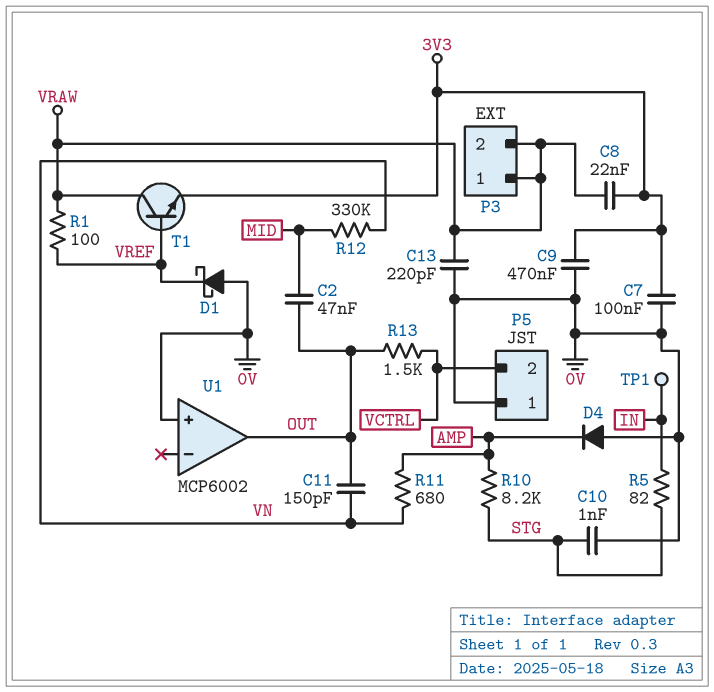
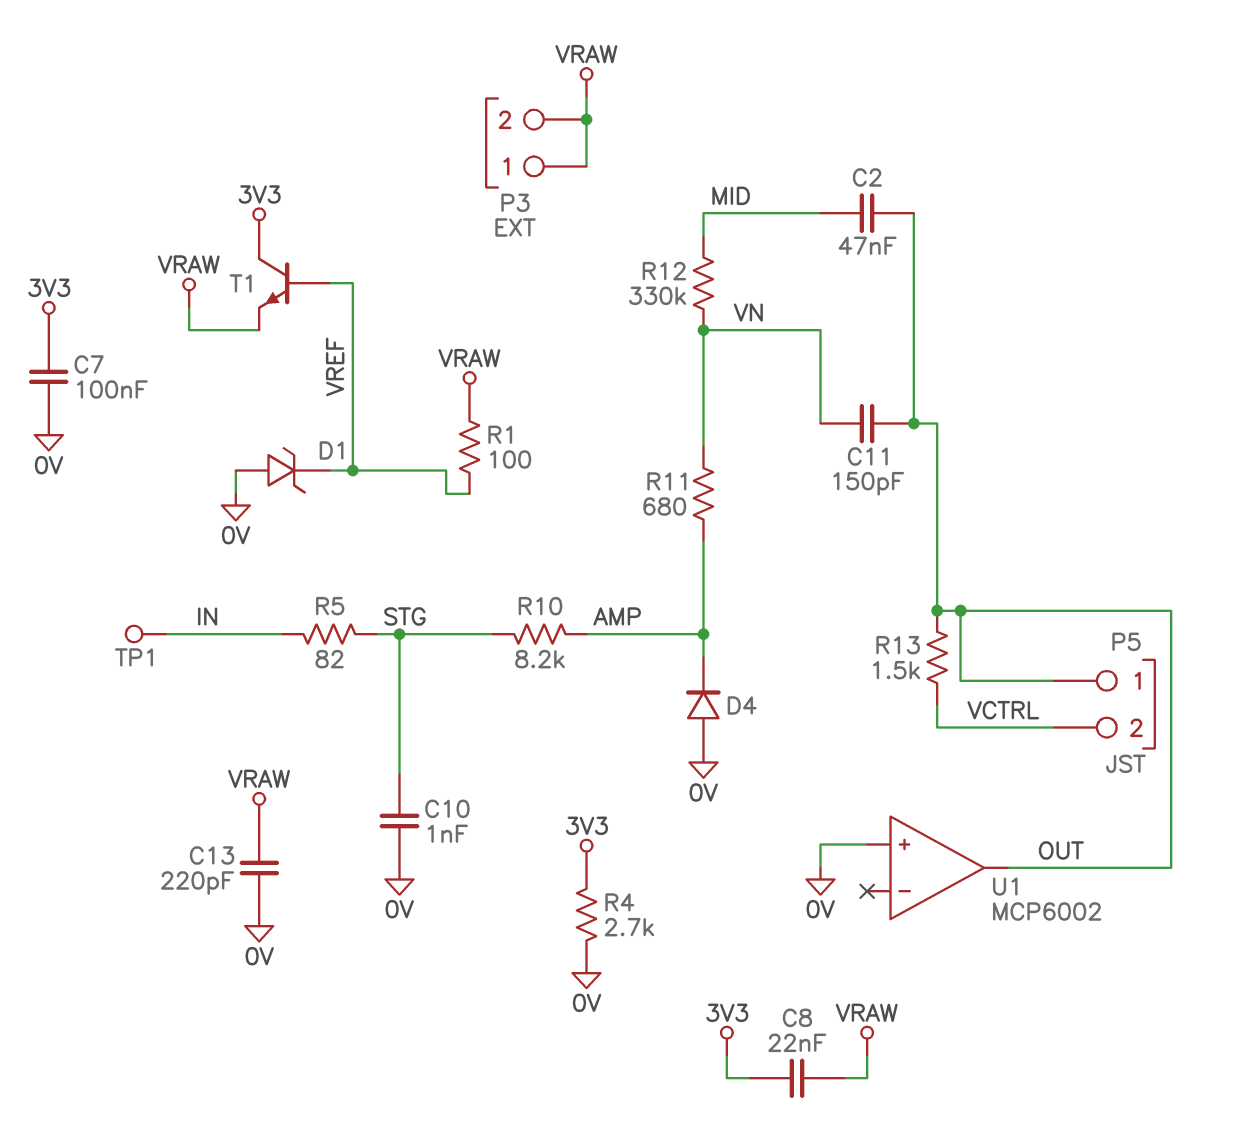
C9: 470nF (0V, 3V3) -> none
D1: schottky (A 0V, K VREF) -> zener (A 0V, K VREF)
P5 pin 1: 0V -> OUT
R4: none -> 2.7k (0V, 3V3)
T1: NPN (B VREF, C VRAW, E 3V3) -> NPN (B VREF, C 3V3, E VRAW)

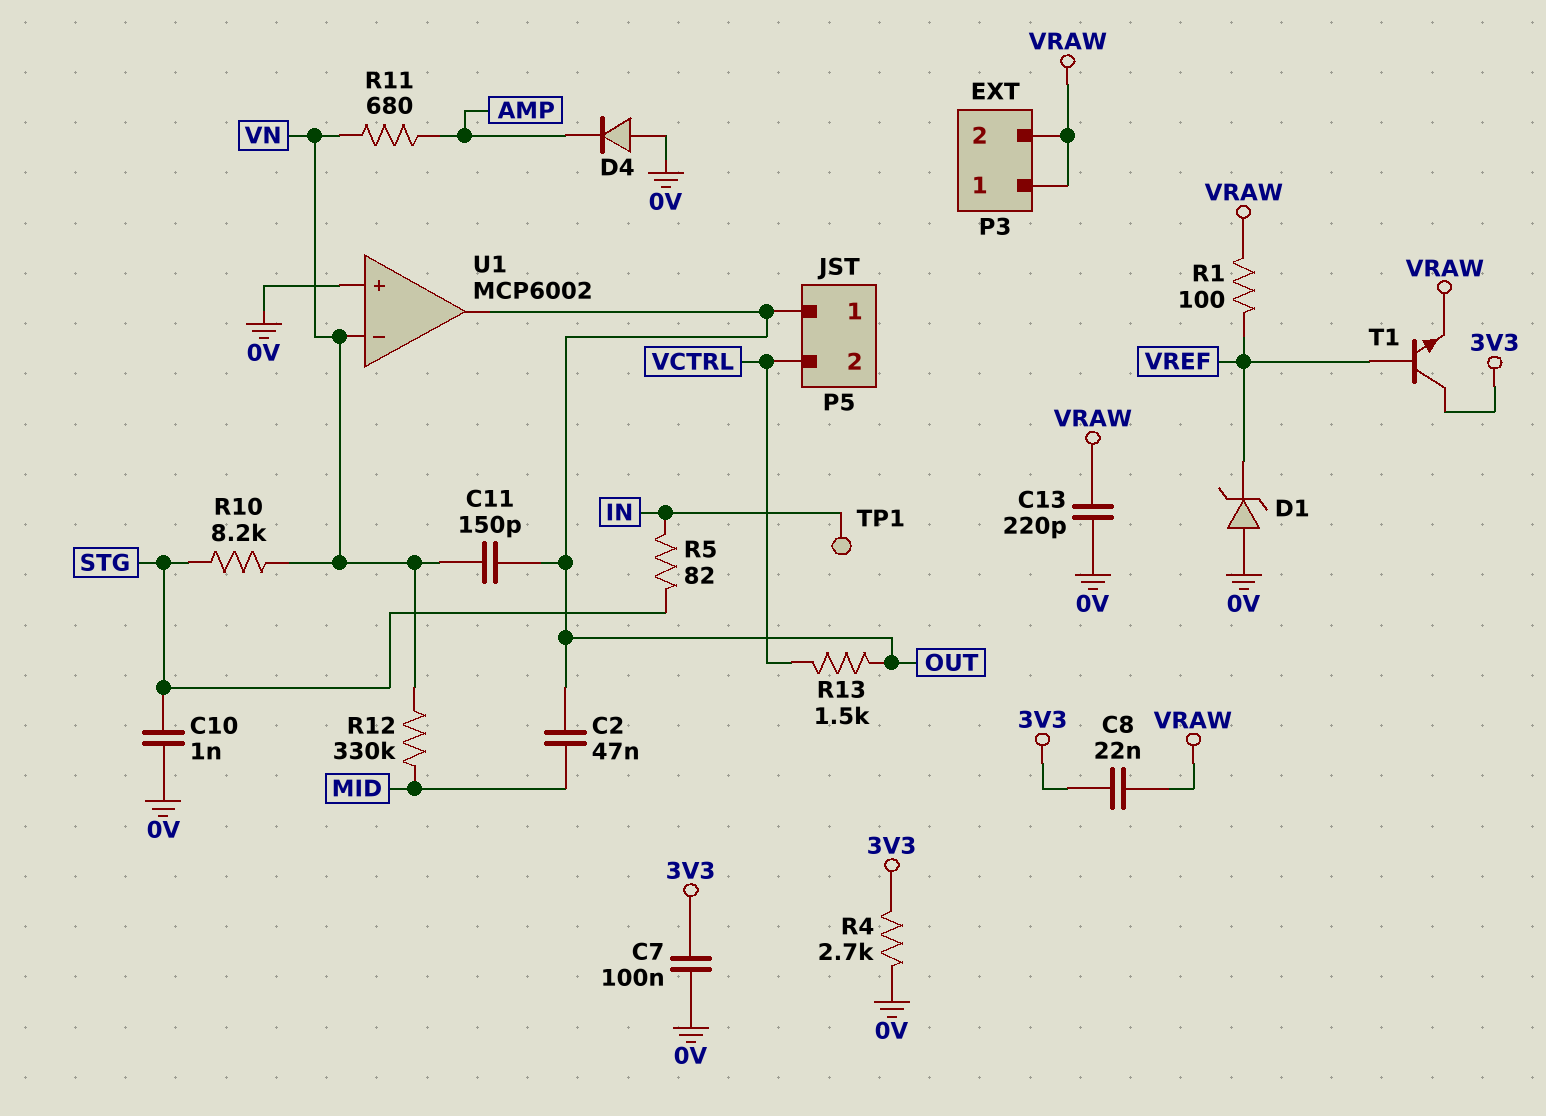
R10: 8.2k (AMP, STG) -> 8.2k (STG, VN)
U1 pin in-: none -> VN

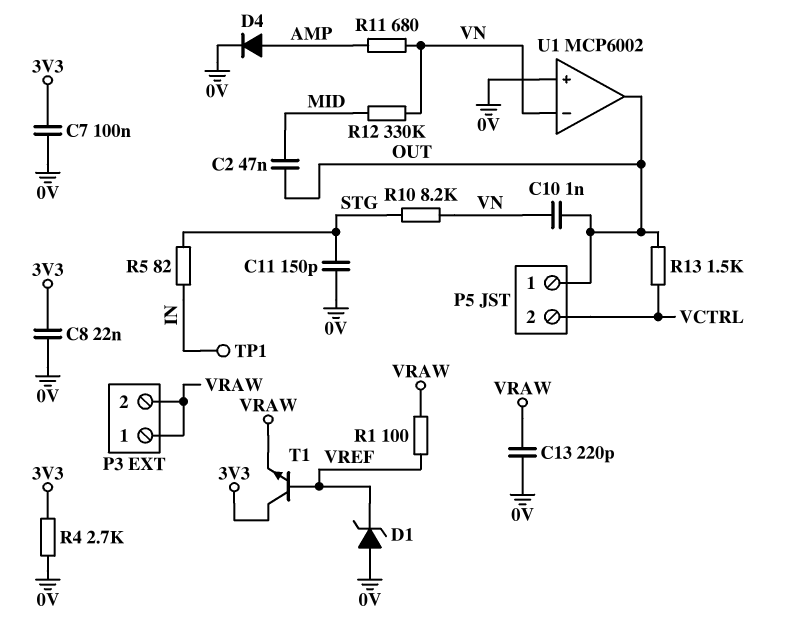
C8: 22nF (3V3, VRAW) -> 22nF (0V, 3V3)
C10: 1nF (0V, STG) -> 1nF (OUT, VN)
C11: 150pF (OUT, VN) -> 150pF (0V, STG)
D4: diode (A 0V, K AMP) -> diode (A AMP, K 0V)

